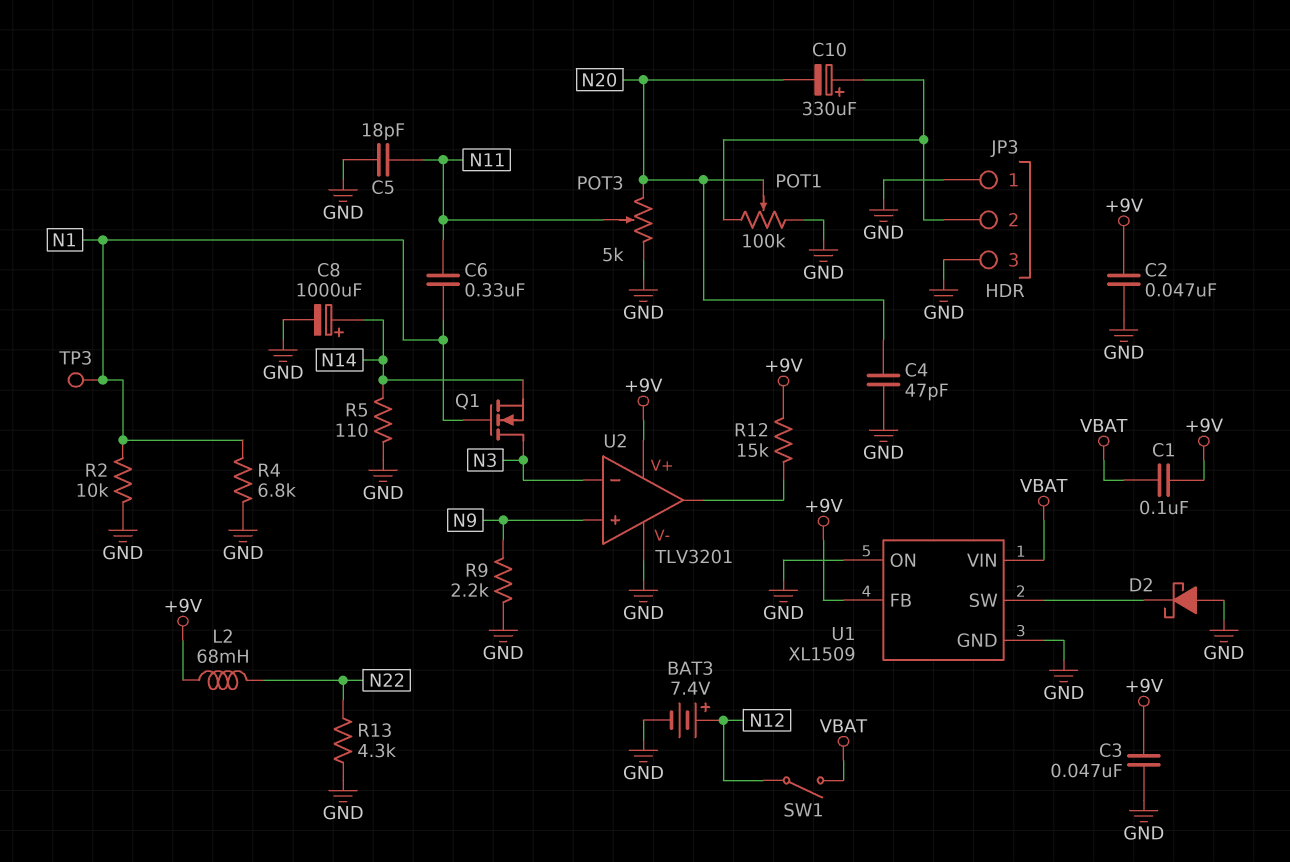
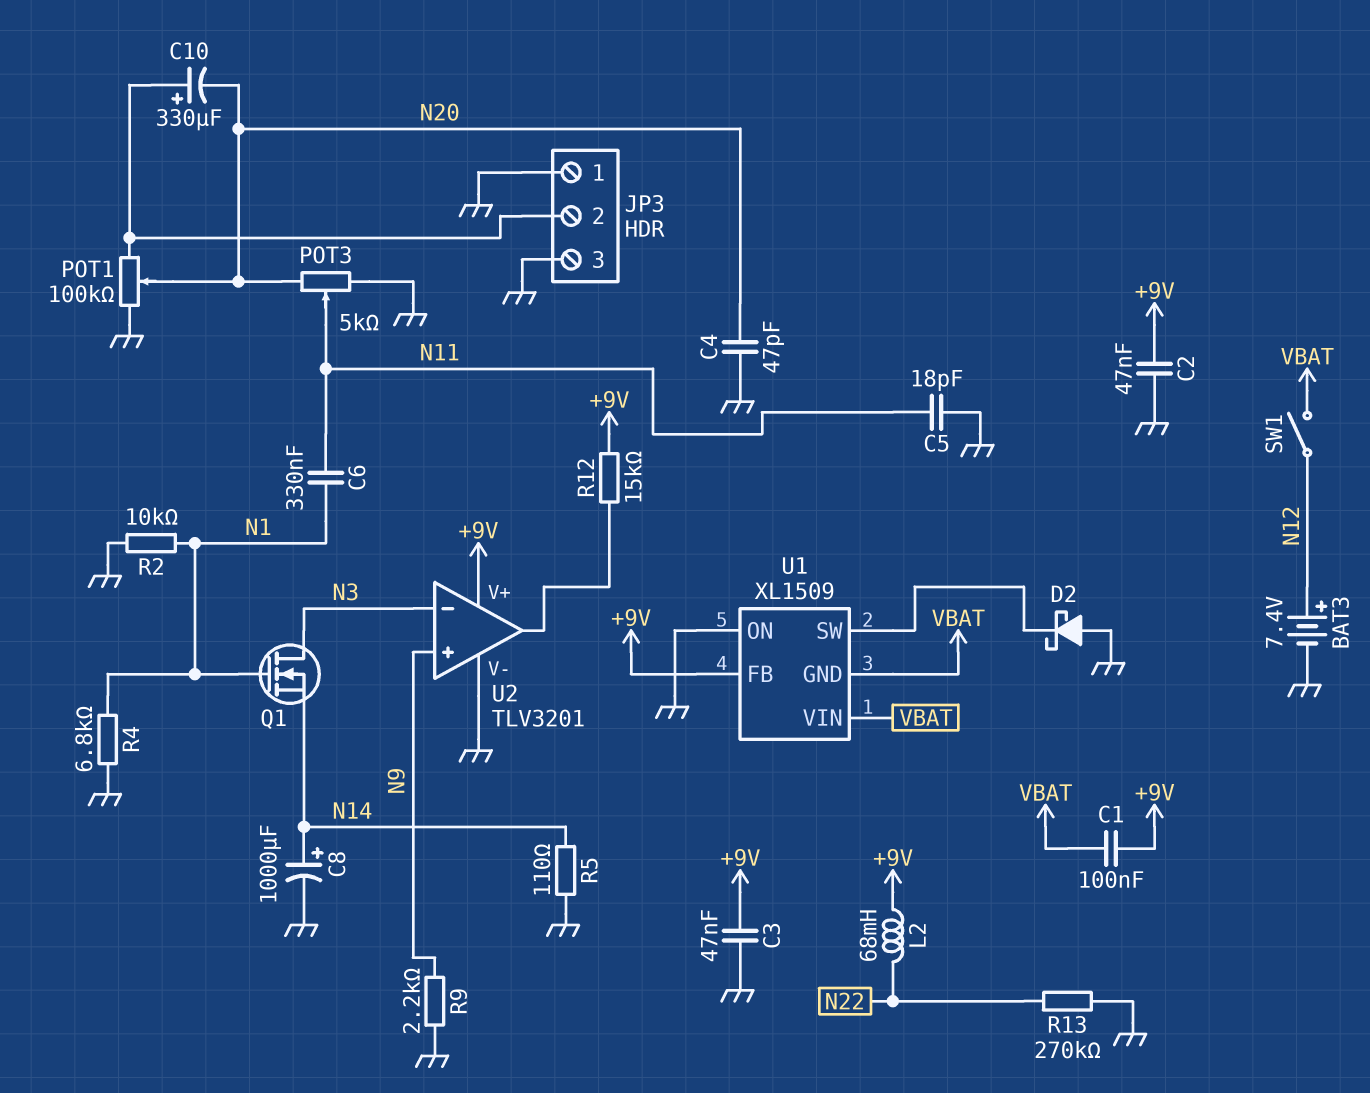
R13: 4.3k (GND, N22) -> 270k (GND, N22)
TP3: test point (N1) -> none
U1 pin GND: GND -> VBAT

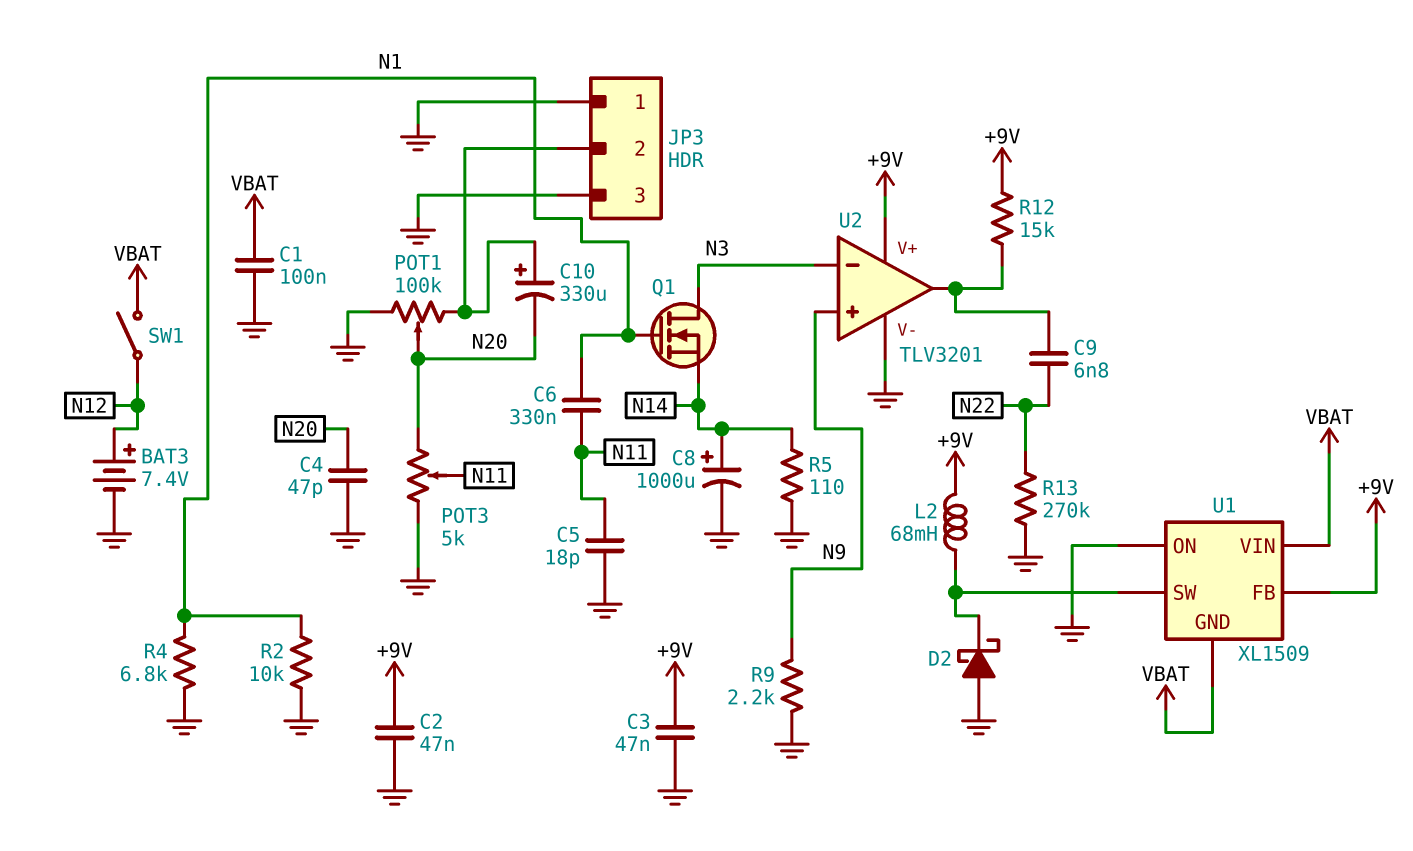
C1: 100nF (+9V, VBAT) -> 100nF (GND, VBAT)
C9: none -> 6.8nF (N22, U2/out)
L2: 68mH (+9V, N22) -> 68mH (+9V, U1/SW)

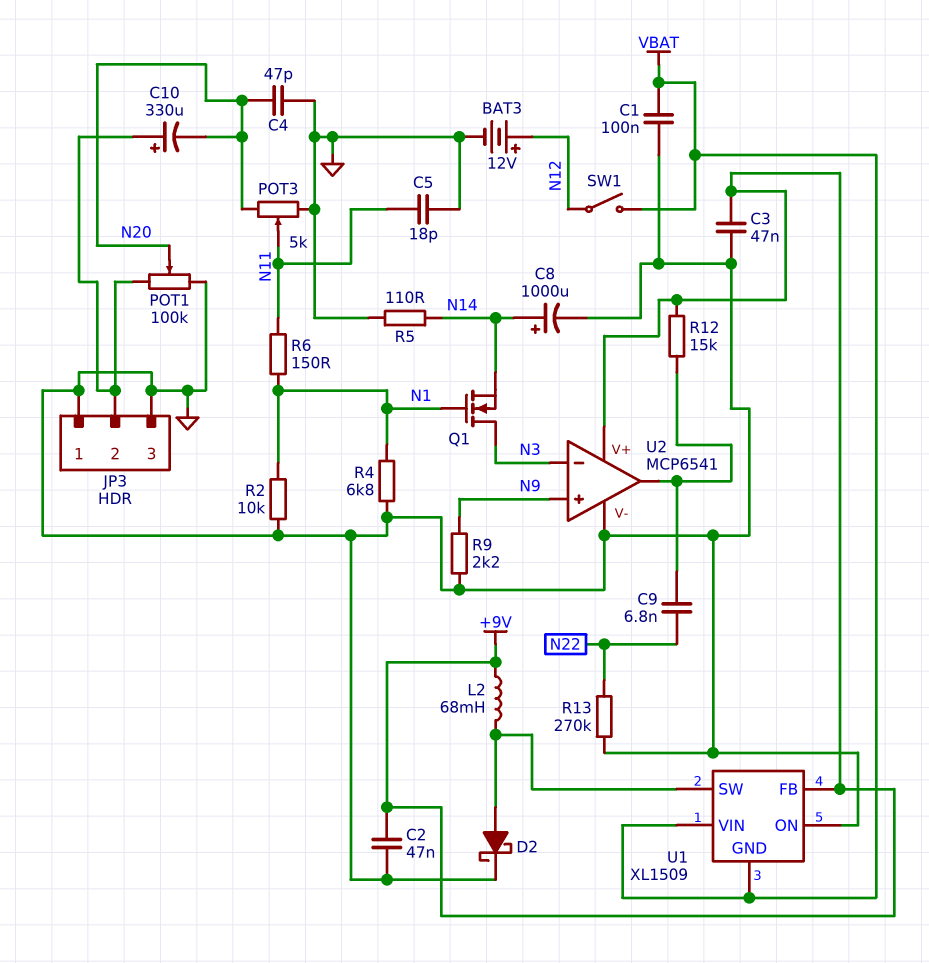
BAT3: 7.4V (plus N12, minus GND) -> 12V (plus N12, minus GND)
C6: 330nF (N1, N11) -> none
D2: schottky (A GND, K U1/SW) -> schottky (A U1/SW, K GND)
R6: none -> 150 (N1, N11)
U2: TLV3201 -> MCP6541

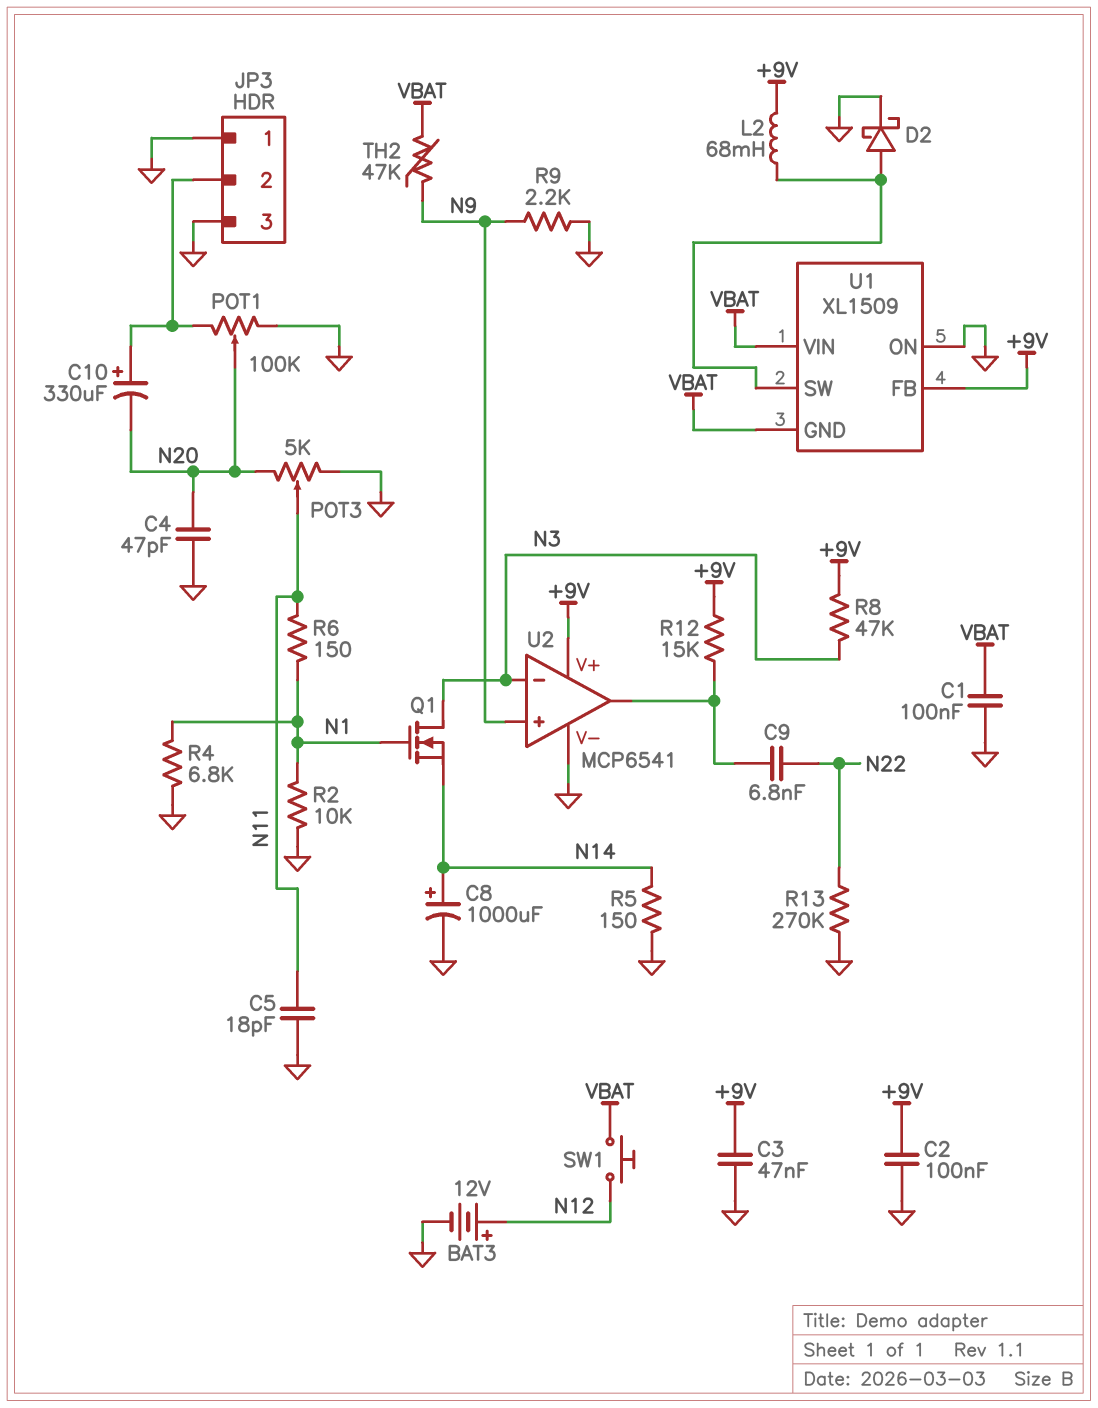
C2: 47nF (+9V, GND) -> 100nF (+9V, GND)
R5: 110 (GND, N14) -> 150 (GND, N14)
R8: none -> 47k (+9V, N3)
SW1: switch (N12, VBAT) -> button (N12, VBAT)
TH2: none -> 47k (N9, VBAT)

